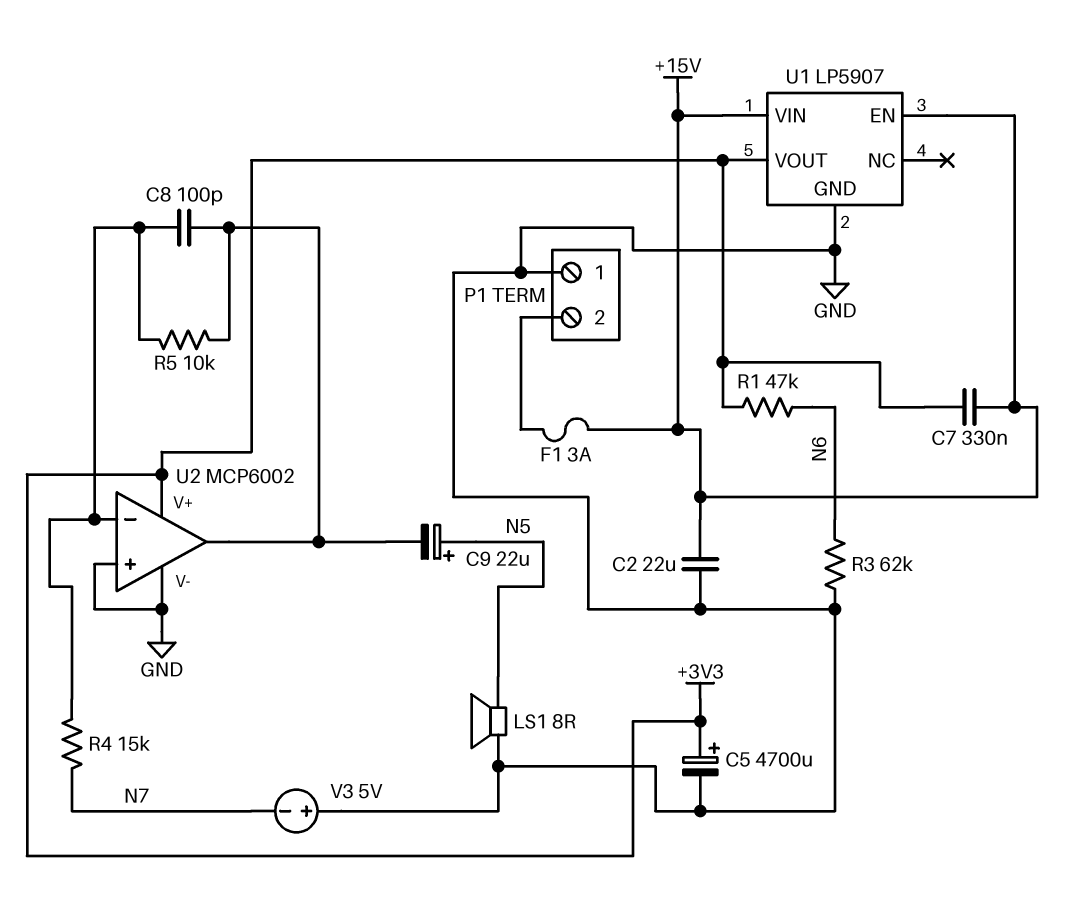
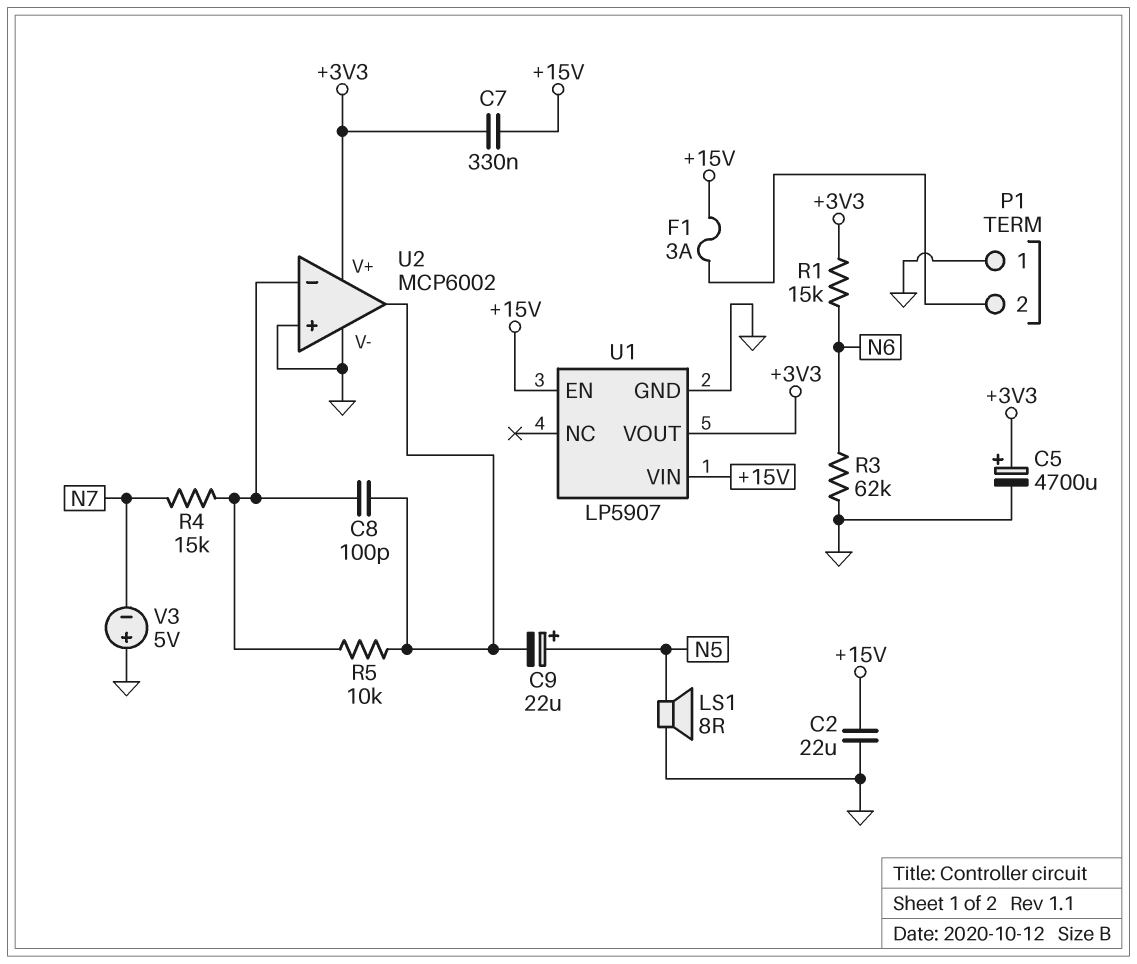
R1: 47k (+3V3, N6) -> 15k (+3V3, N6)

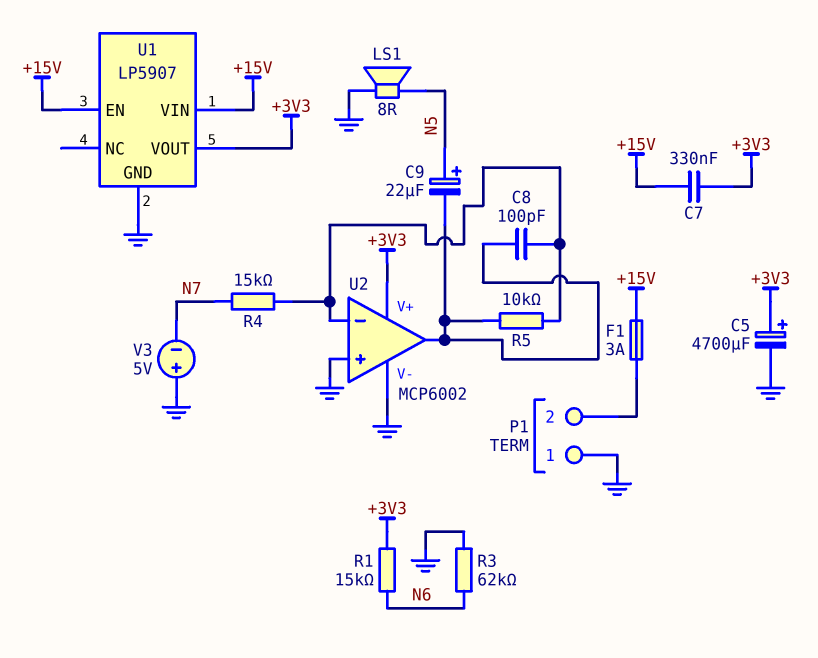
C2: 22uF (+15V, GND) -> none

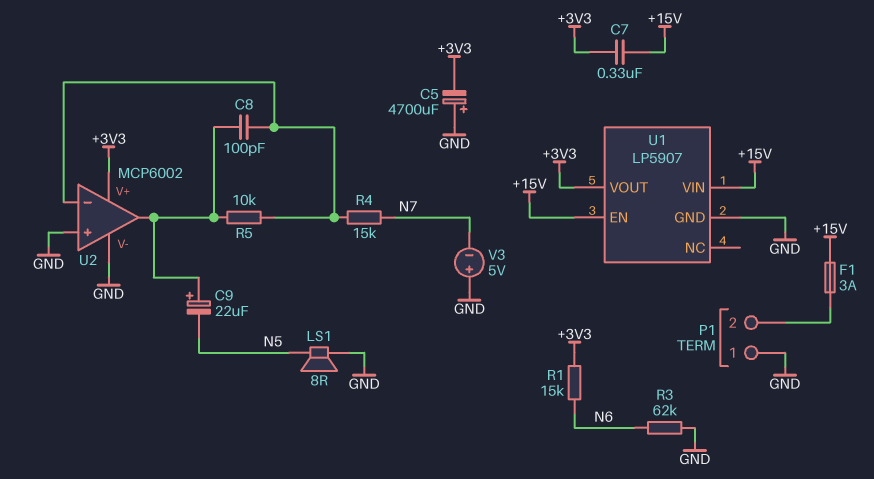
C5: 4700uF (plus +3V3, minus GND) -> 4700uF (plus GND, minus +3V3)
C9: 22uF (plus N5, minus U2/out) -> 22uF (plus U2/out, minus N5)

